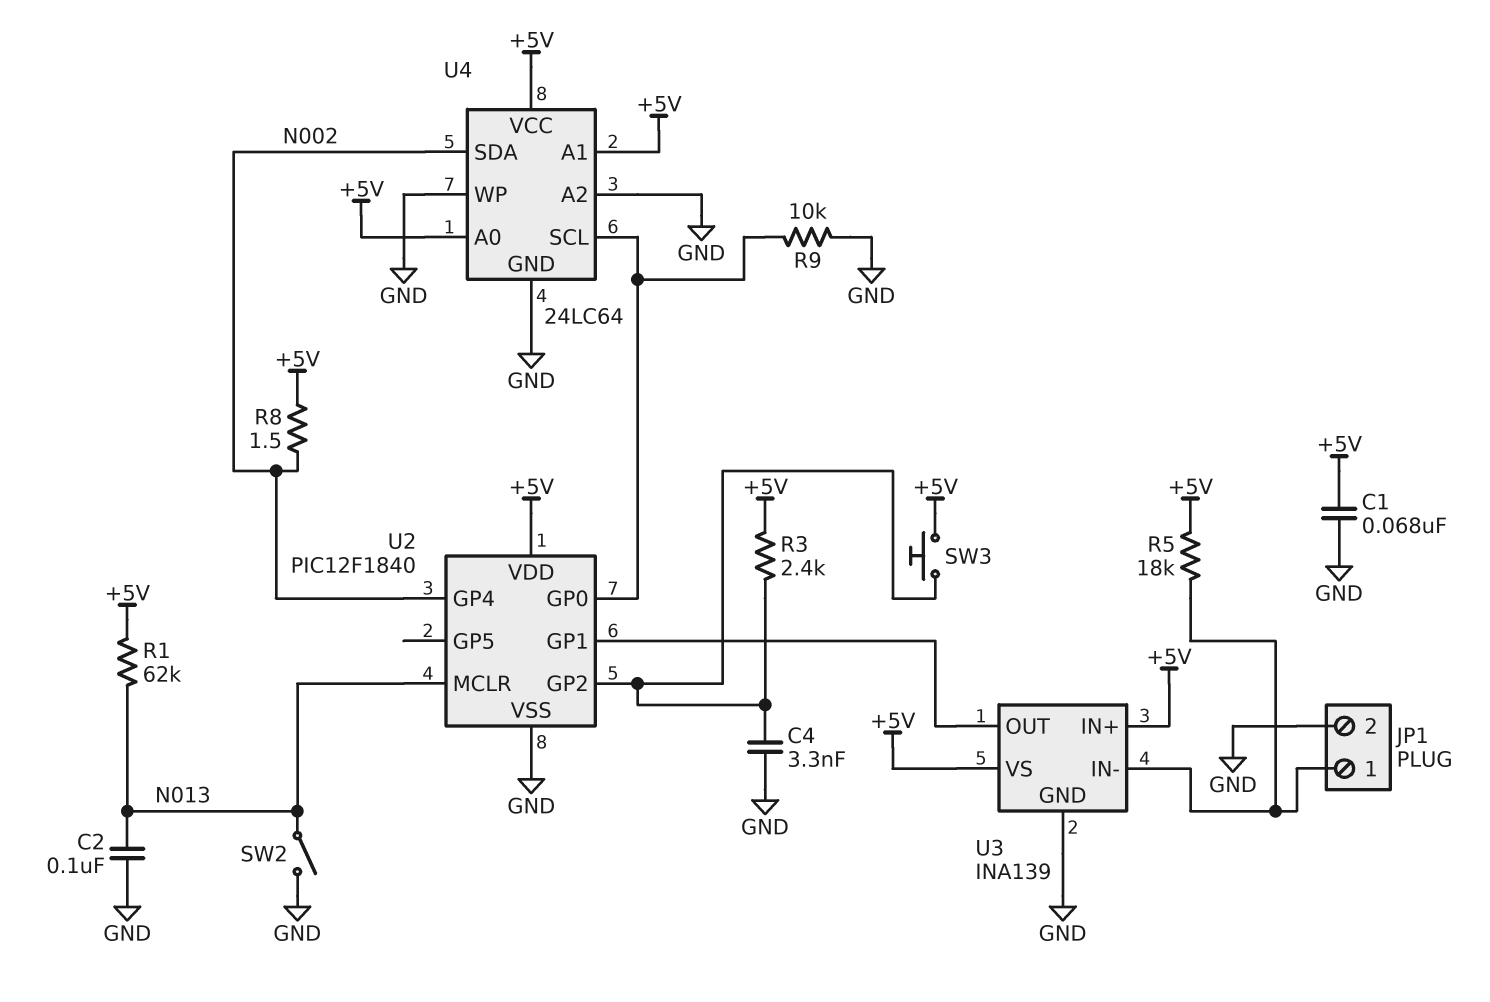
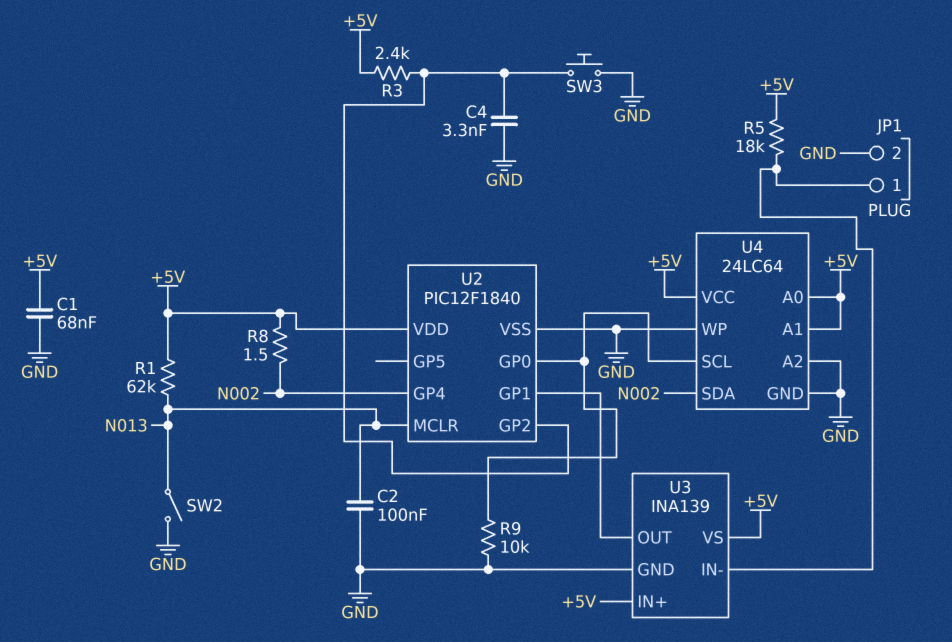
SW3: button (+5V, U2/GP2) -> button (GND, U2/GP2)

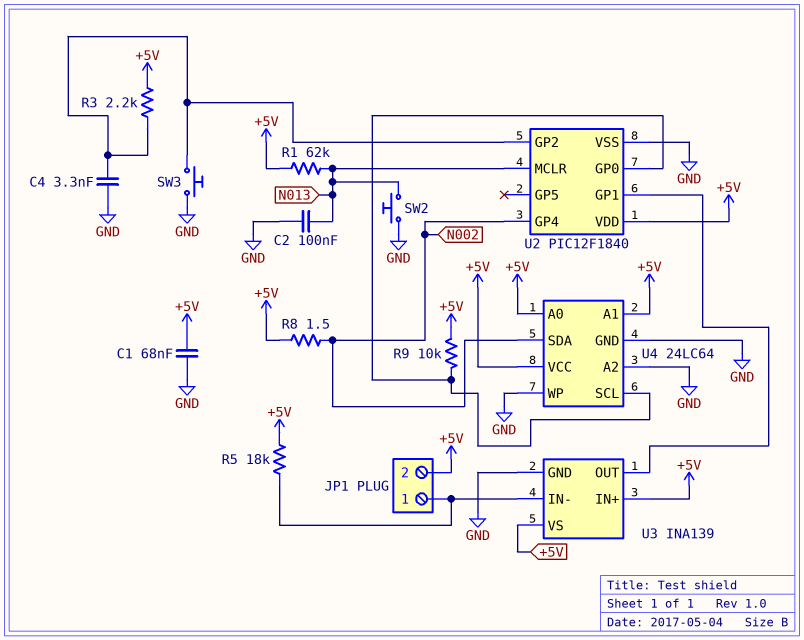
JP1 pin 2: GND -> +5V
R3: 2.4k (+5V, U2/GP2) -> 2.2k (+5V, U2/GP2)
R9: 10k (GND, U2/GP0) -> 10k (+5V, U2/GP0)
SW2: switch (GND, N013) -> button (GND, N013)

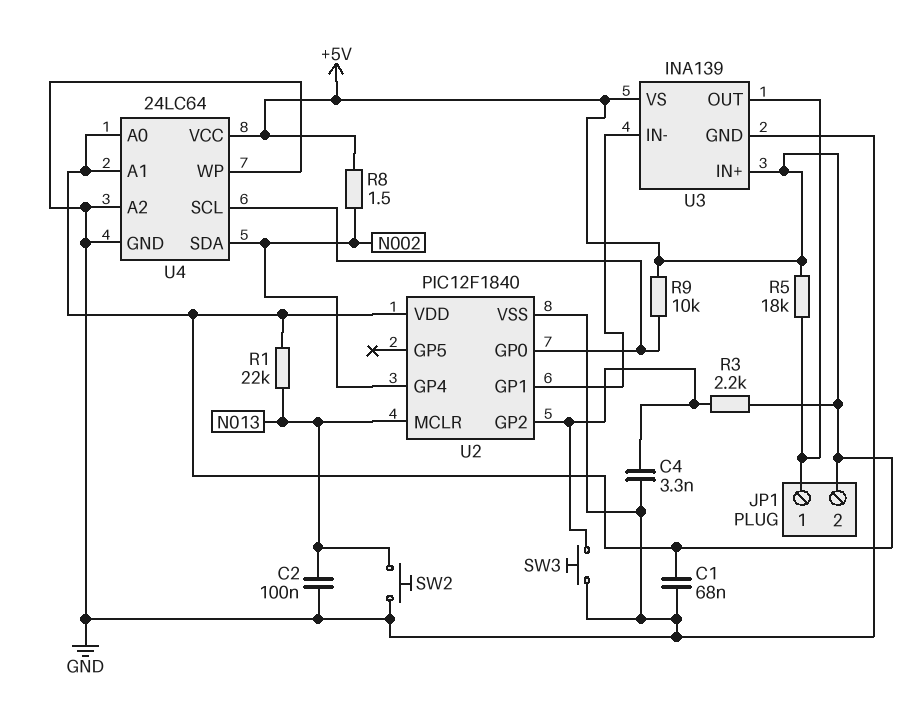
R1: 62k (+5V, N013) -> 22k (+5V, N013)
U3 pin IN-: JP1/1 -> U2/GP1
U3 pin OUT: U2/GP1 -> JP1/1

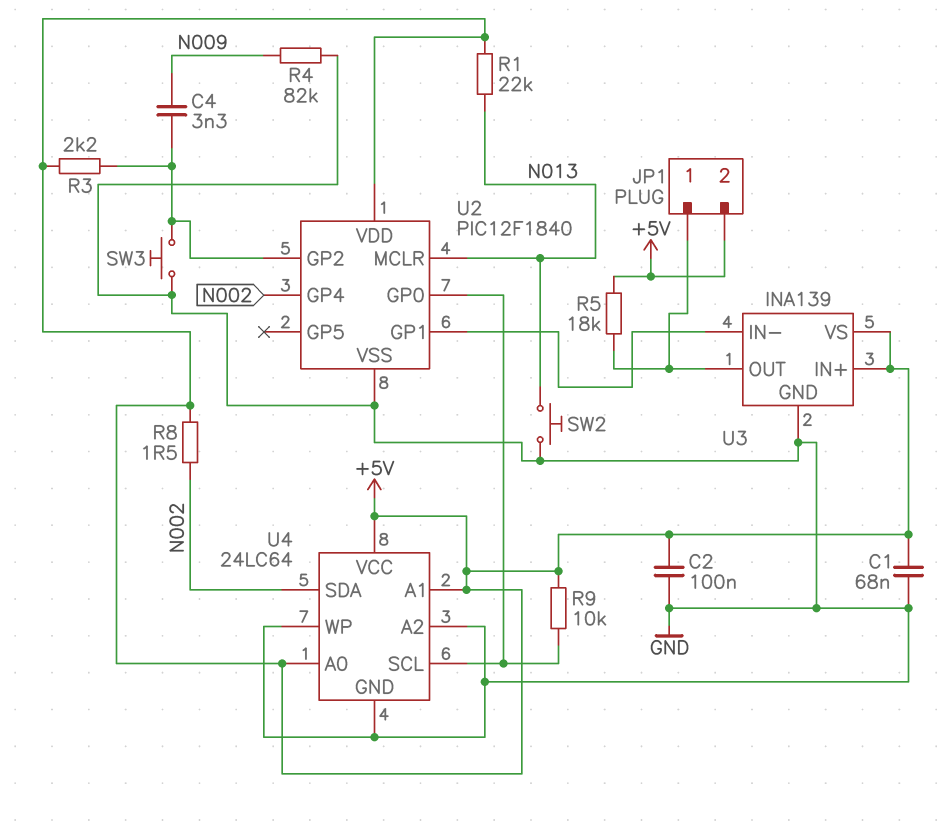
C2: 100nF (GND, N013) -> 100nF (+5V, GND)
C4: 3.3nF (GND, U2/GP2) -> 3.3nF (N009, U2/GP2)
R4: none -> 82k (GND, N009)

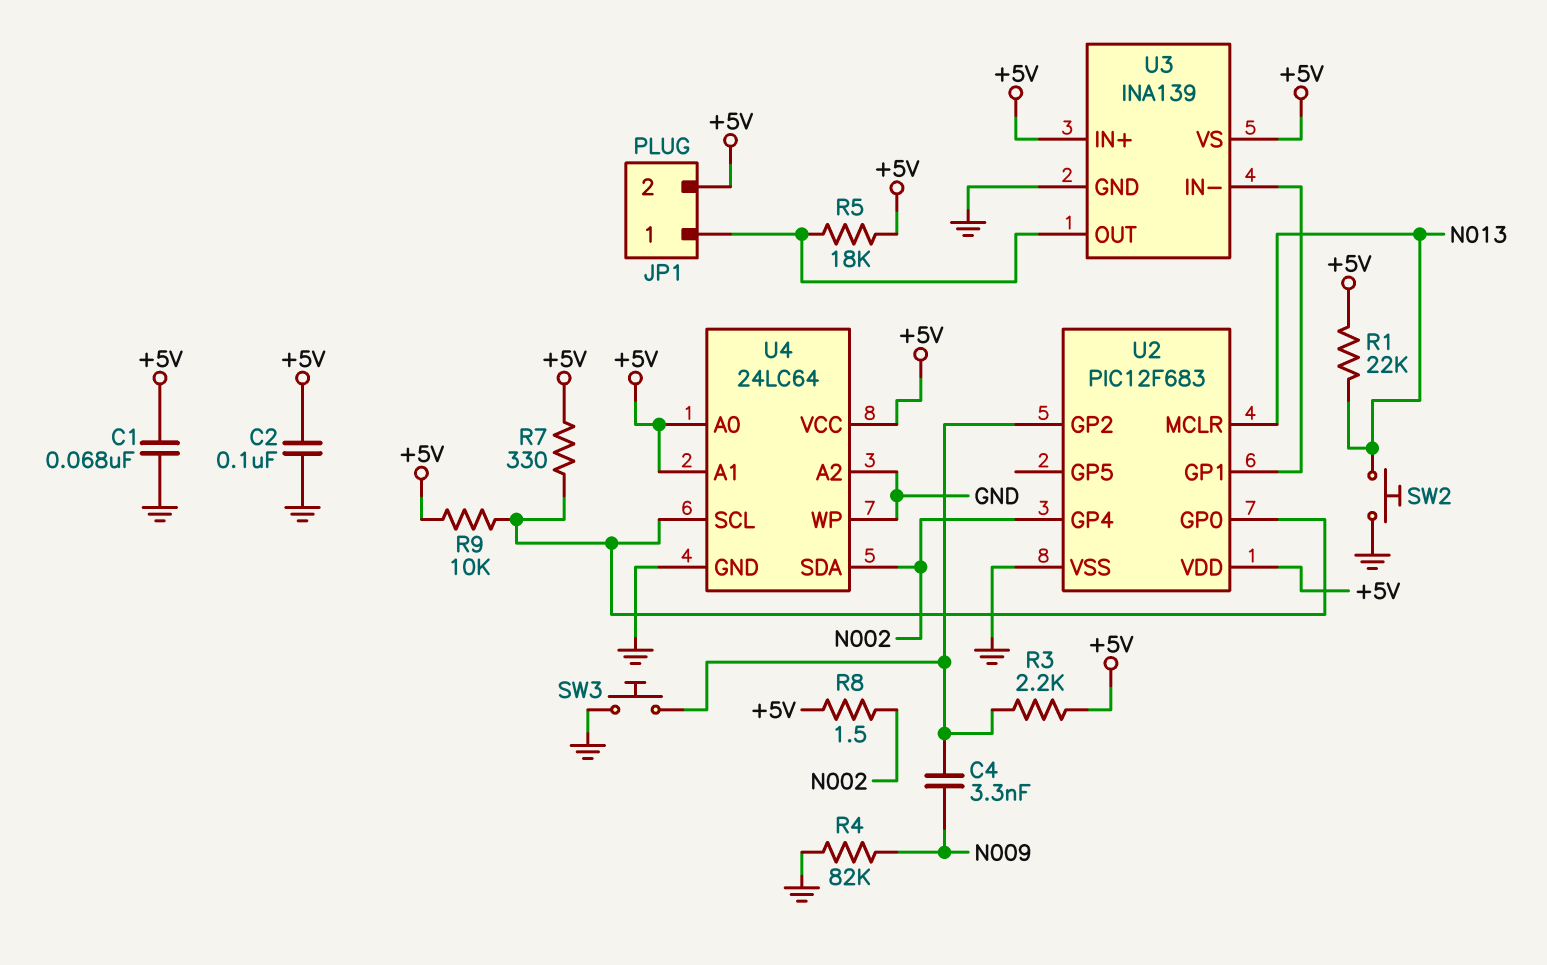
R7: none -> 330 (+5V, U2/GP0)
U2: PIC12F1840 -> PIC12F683

